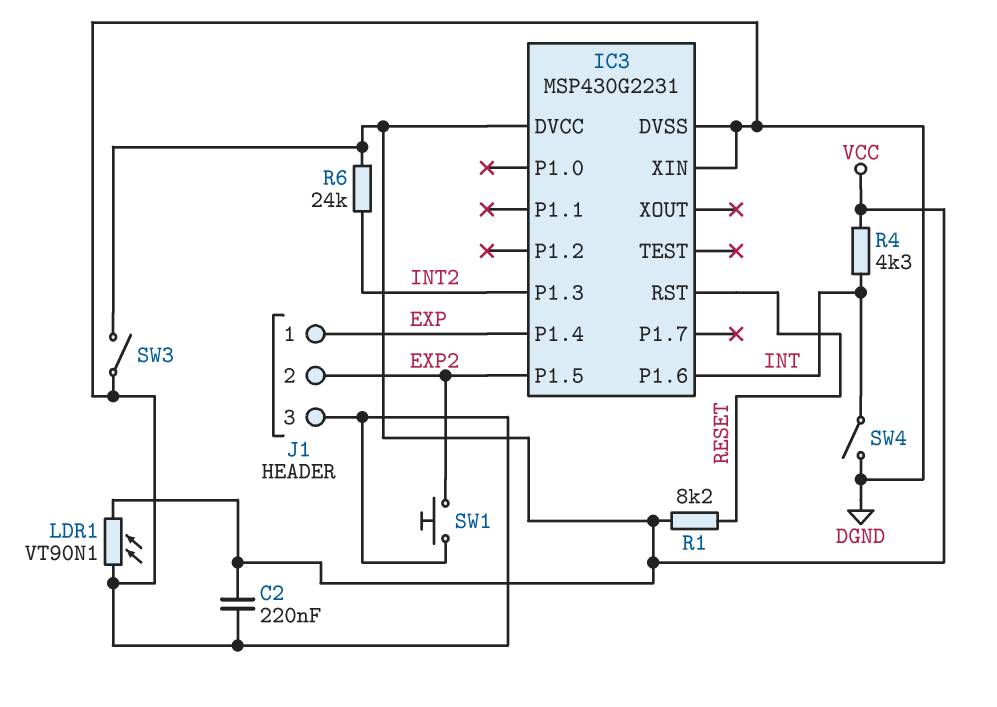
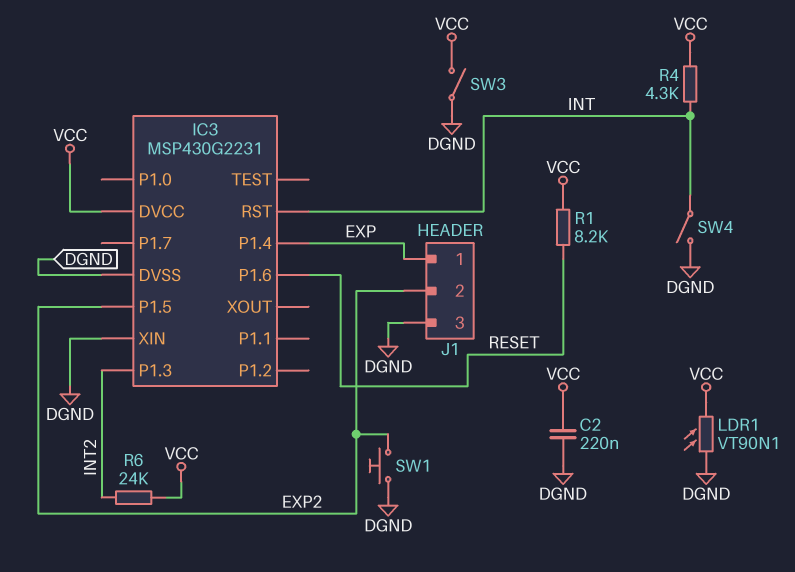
IC3 pin P1.6: INT -> RESET
IC3 pin RST: RESET -> INT

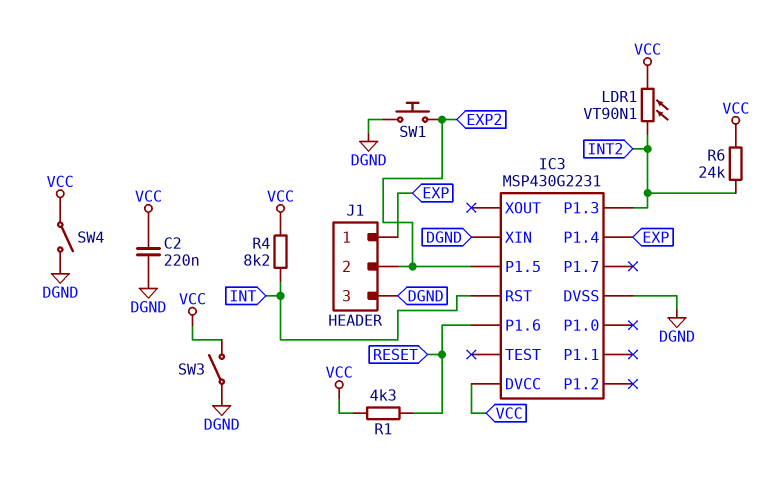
LDR1: VT90N1 (DGND, VCC) -> VT90N1 (INT2, VCC)
R1: 8.2k (RESET, VCC) -> 4.3k (RESET, VCC)
R4: 4.3k (INT, VCC) -> 8.2k (INT, VCC)
SW4: switch (DGND, INT) -> switch (DGND, VCC)

